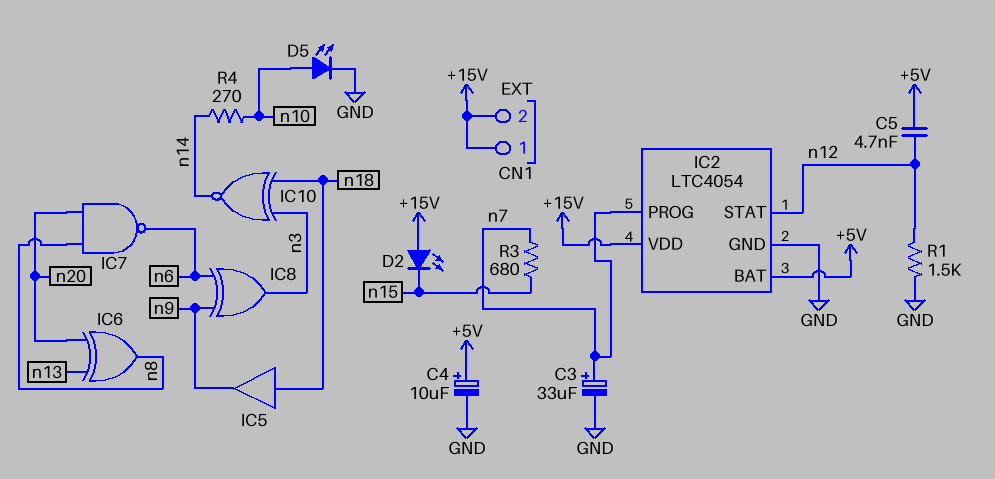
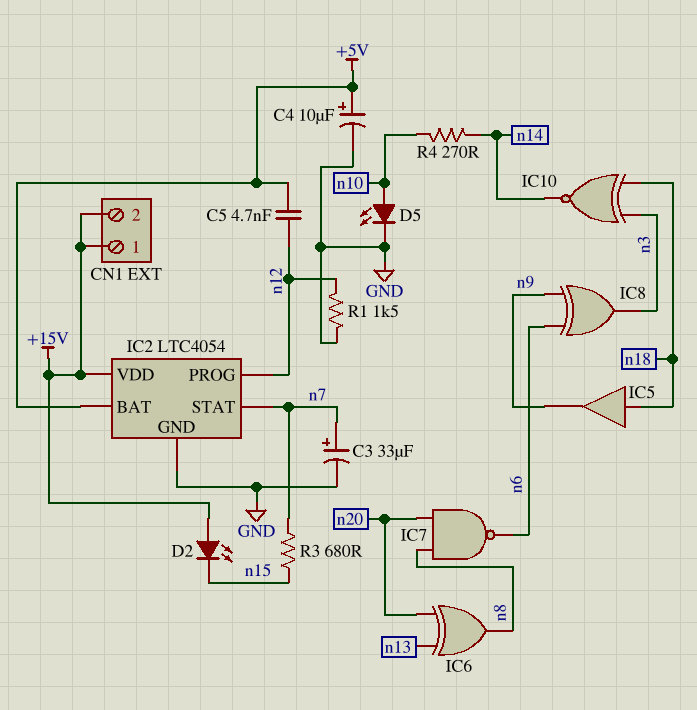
IC2 pin PROG: n7 -> n12
IC2 pin STAT: n12 -> n7

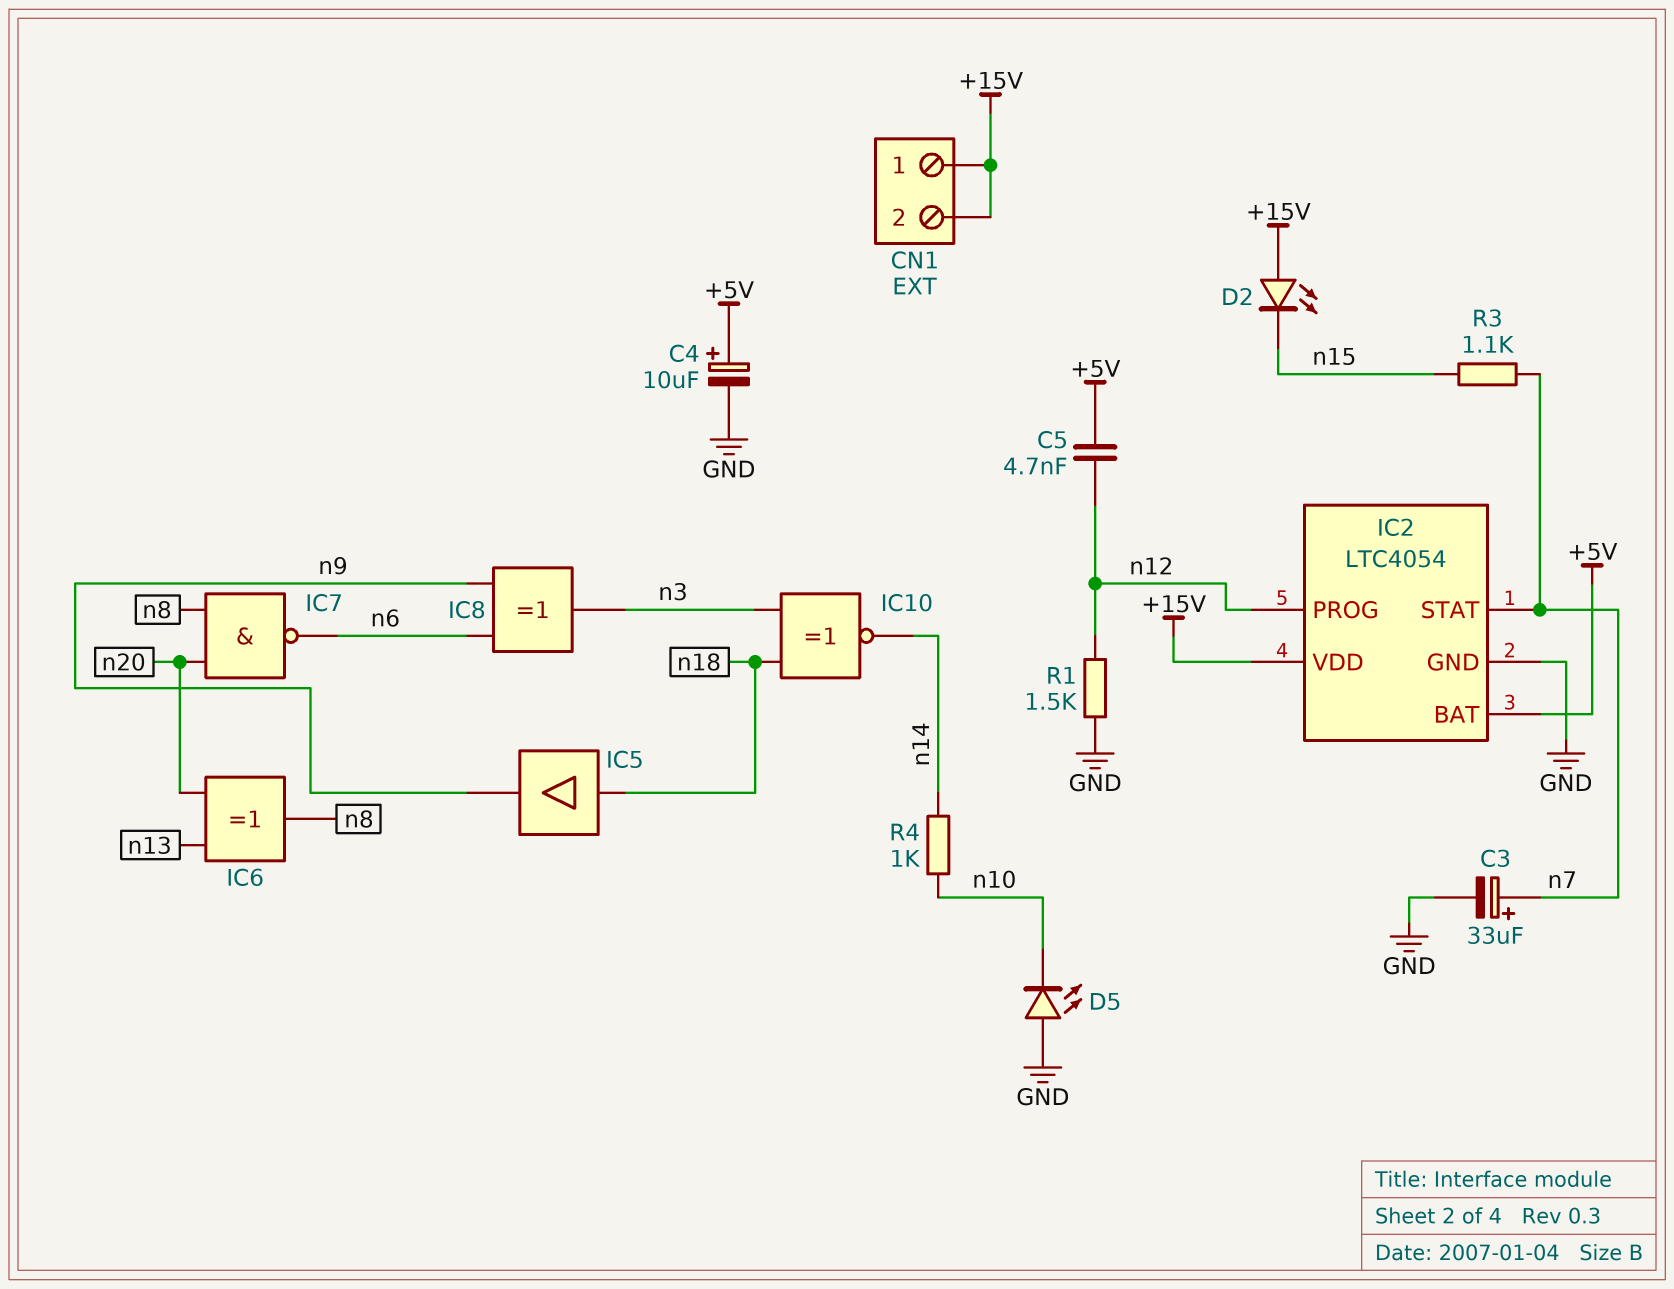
D5: LED (A n10, K GND) -> LED (A GND, K n10)
R3: 680 (n7, n15) -> 1.1k (n7, n15)
R4: 270 (n10, n14) -> 1k (n10, n14)

